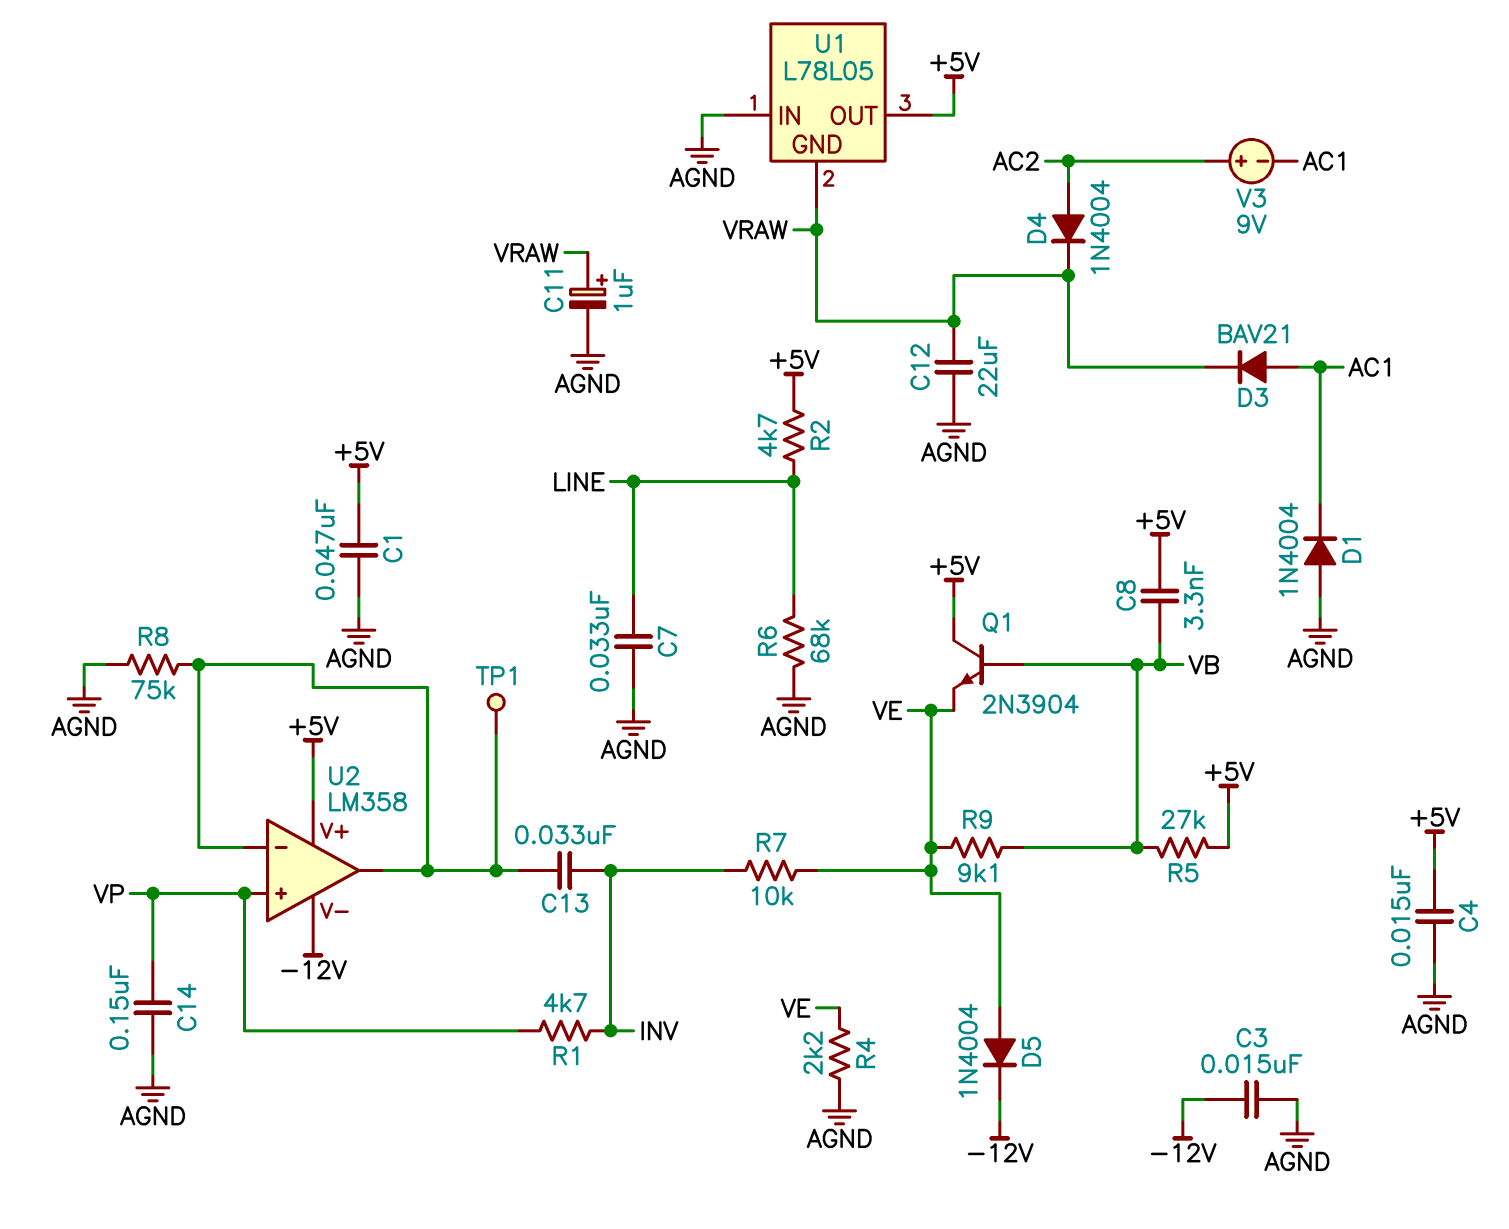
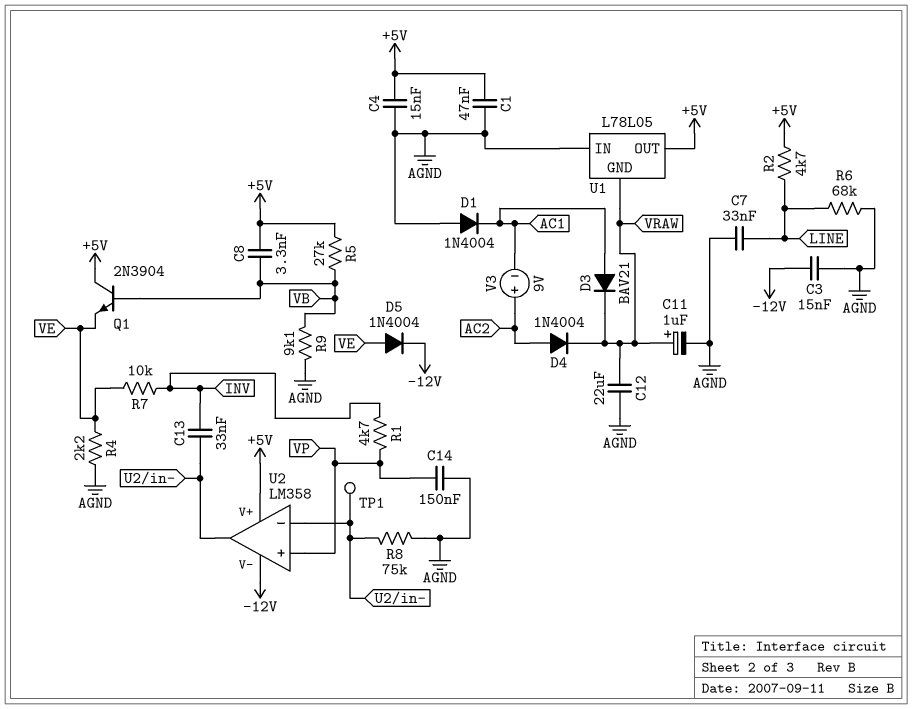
R9: 9.1k (VB, VE) -> 9.1k (AGND, VB)

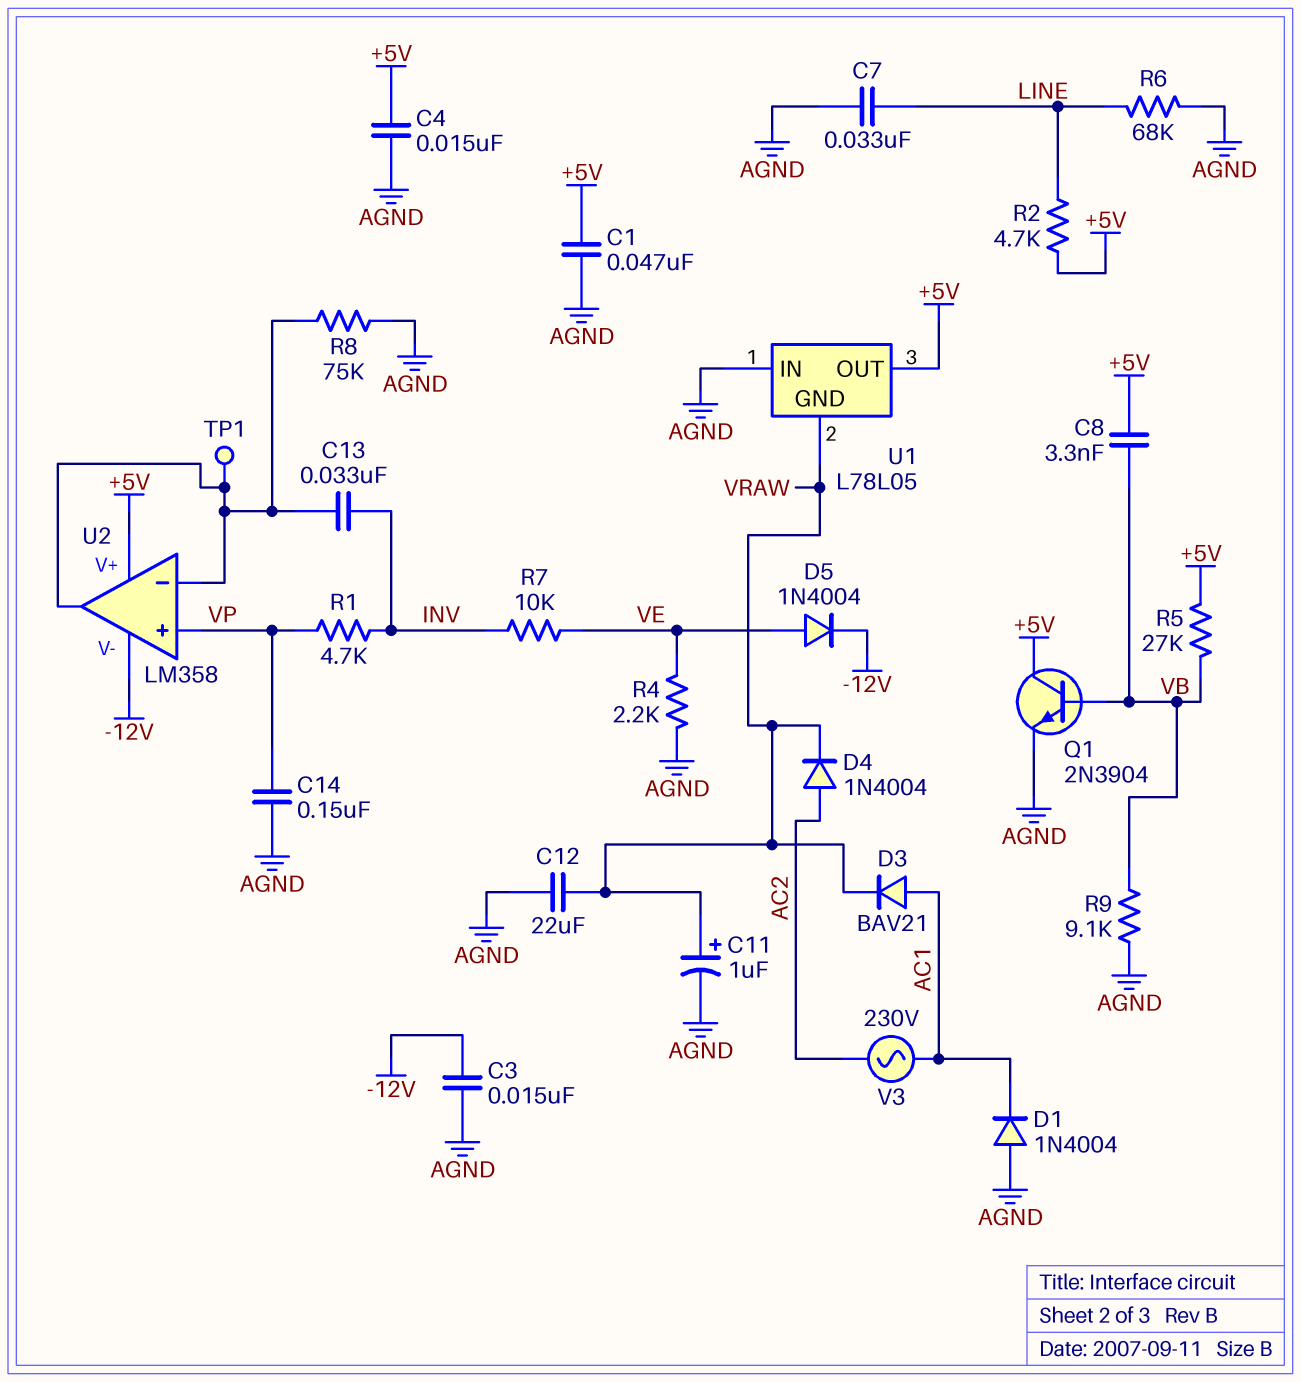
Q1: NPN 2N3904 (B VB, C +5V, E VE) -> NPN 2N3904 (B VB, C +5V, E AGND)
V3: 9V (plus AC2, minus AC1) -> AC 230V (AC1, AC2)

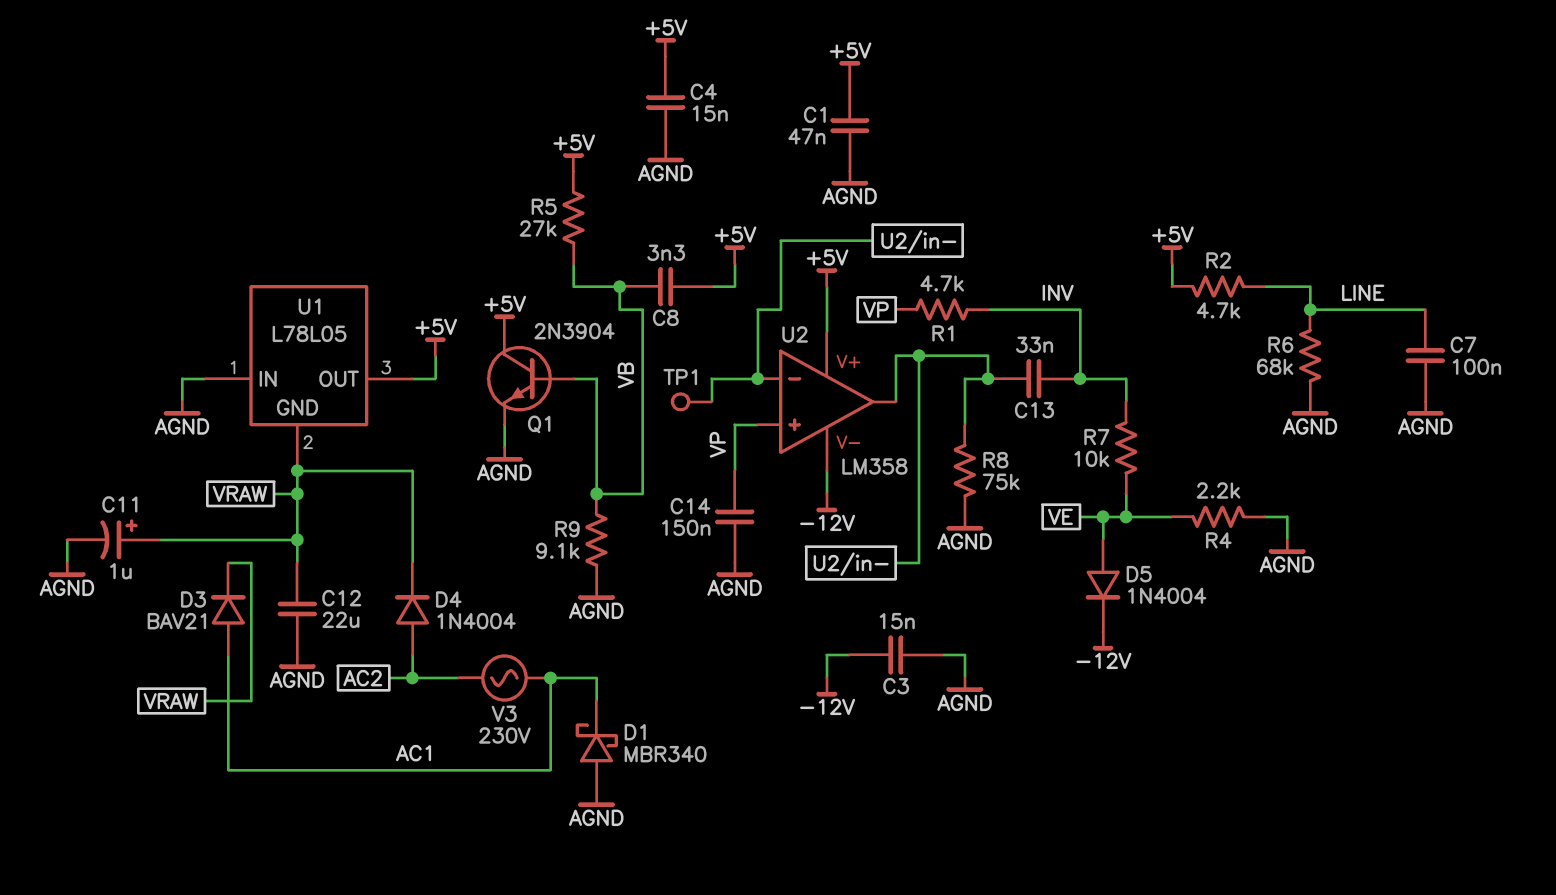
C7: 33nF (AGND, LINE) -> 100nF (AGND, LINE)
D1: diode 1N4004 (A AGND, K AC1) -> schottky MBR340 (A AGND, K AC1)

